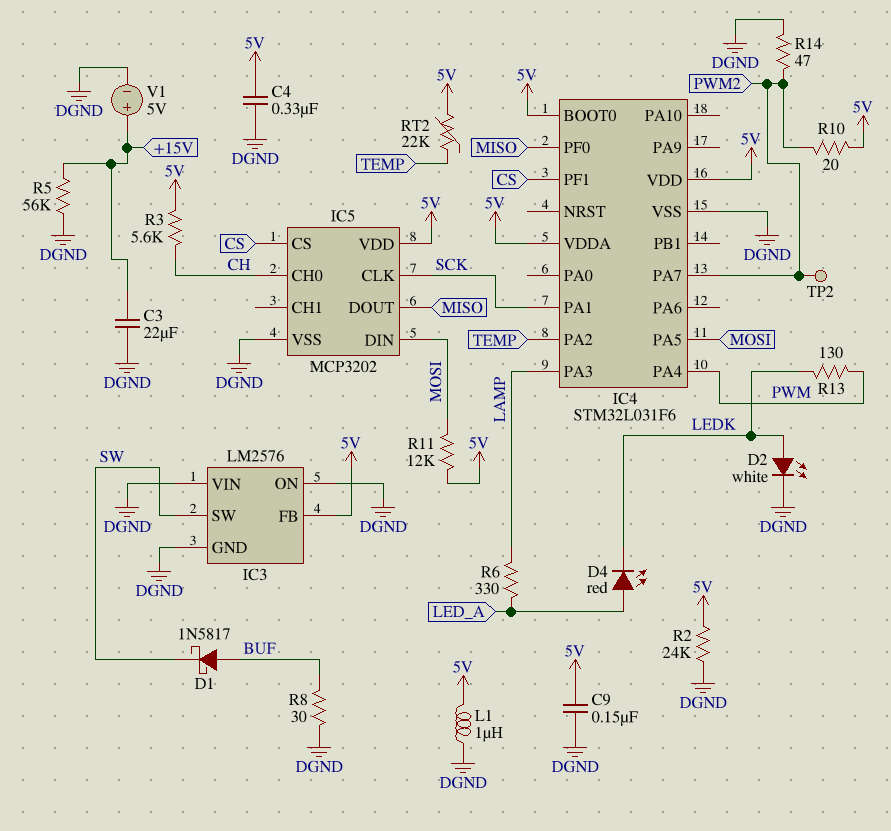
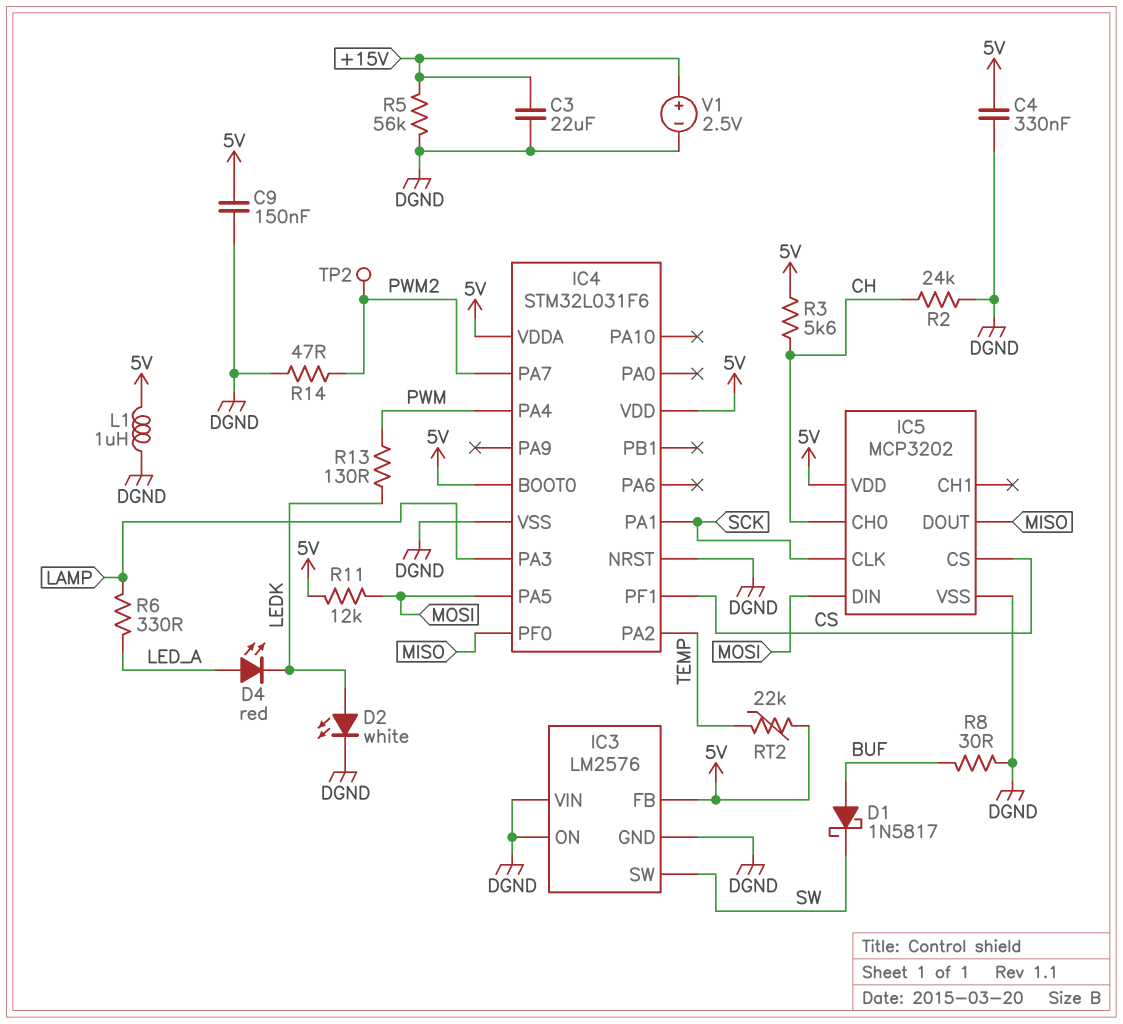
IC4 pin NRST: none -> DGND
R2: 24k (5V, DGND) -> 24k (CH, DGND)
R10: 20 (5V, PWM2) -> none
V1: 5V (plus +15V, minus DGND) -> 2.5V (plus +15V, minus DGND)

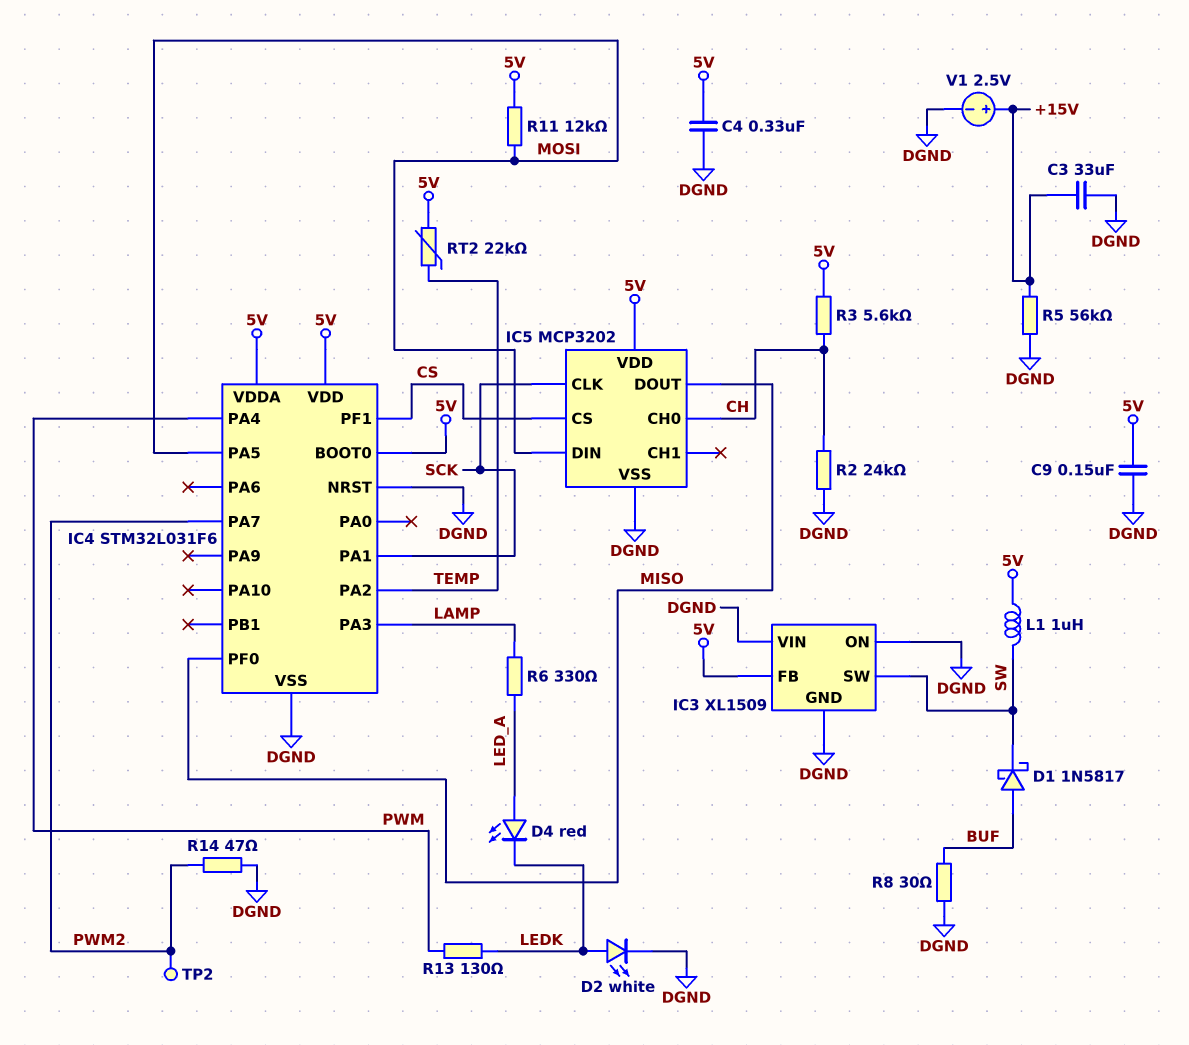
C3: 22uF (+15V, DGND) -> 33uF (+15V, DGND)
IC3: LM2576 -> XL1509
L1: 1uH (5V, DGND) -> 1uH (5V, SW)

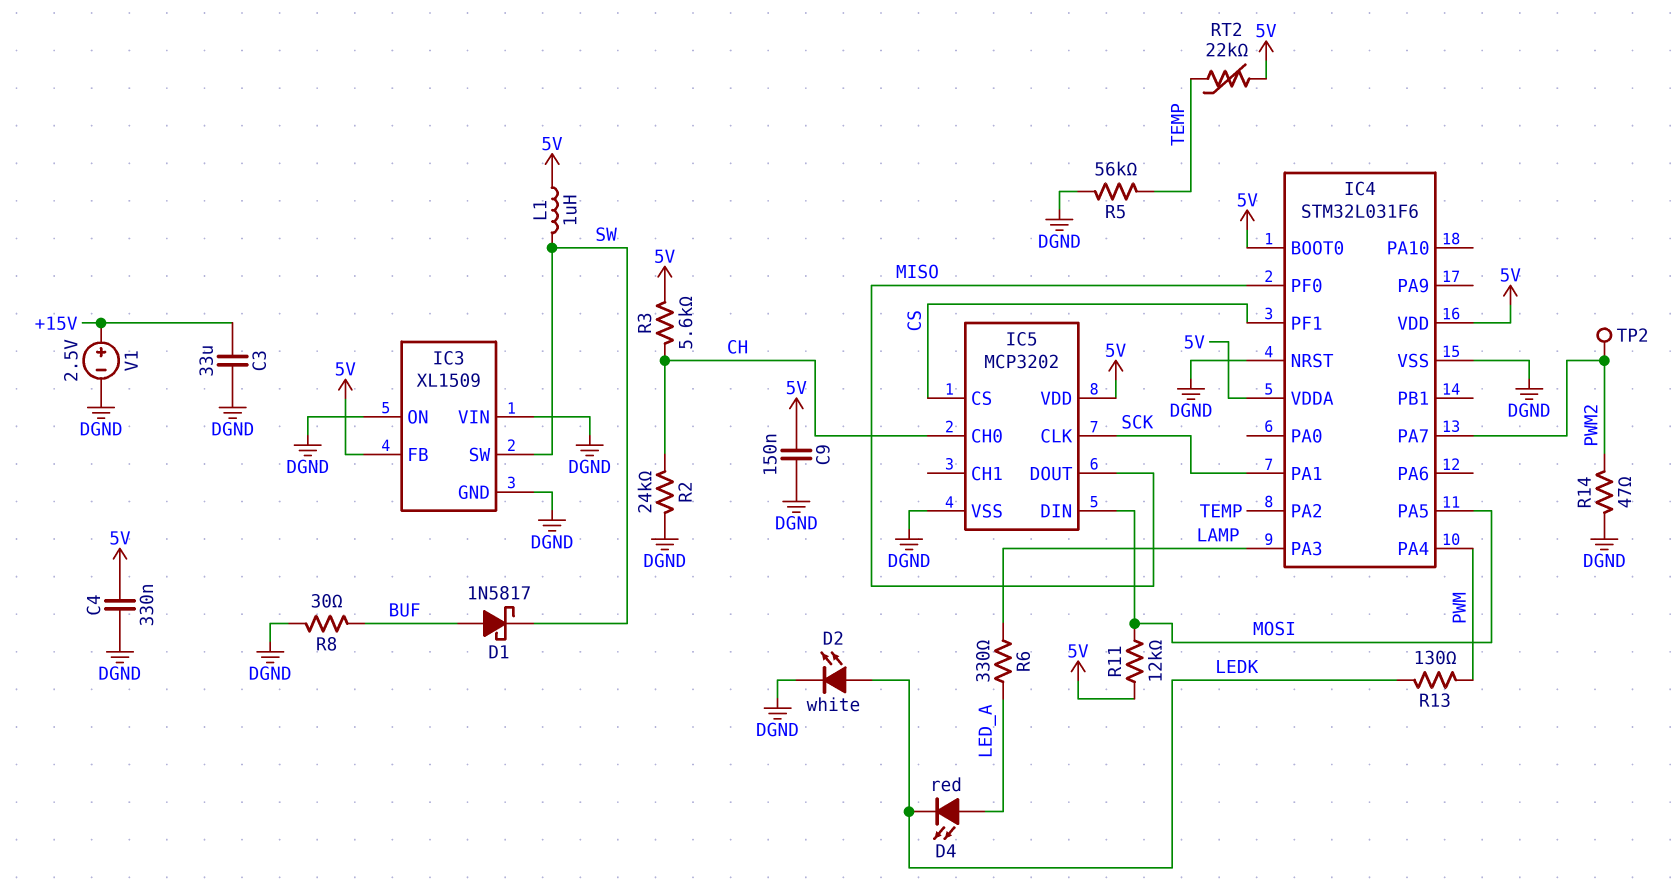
R5: 56k (+15V, DGND) -> 56k (DGND, TEMP)

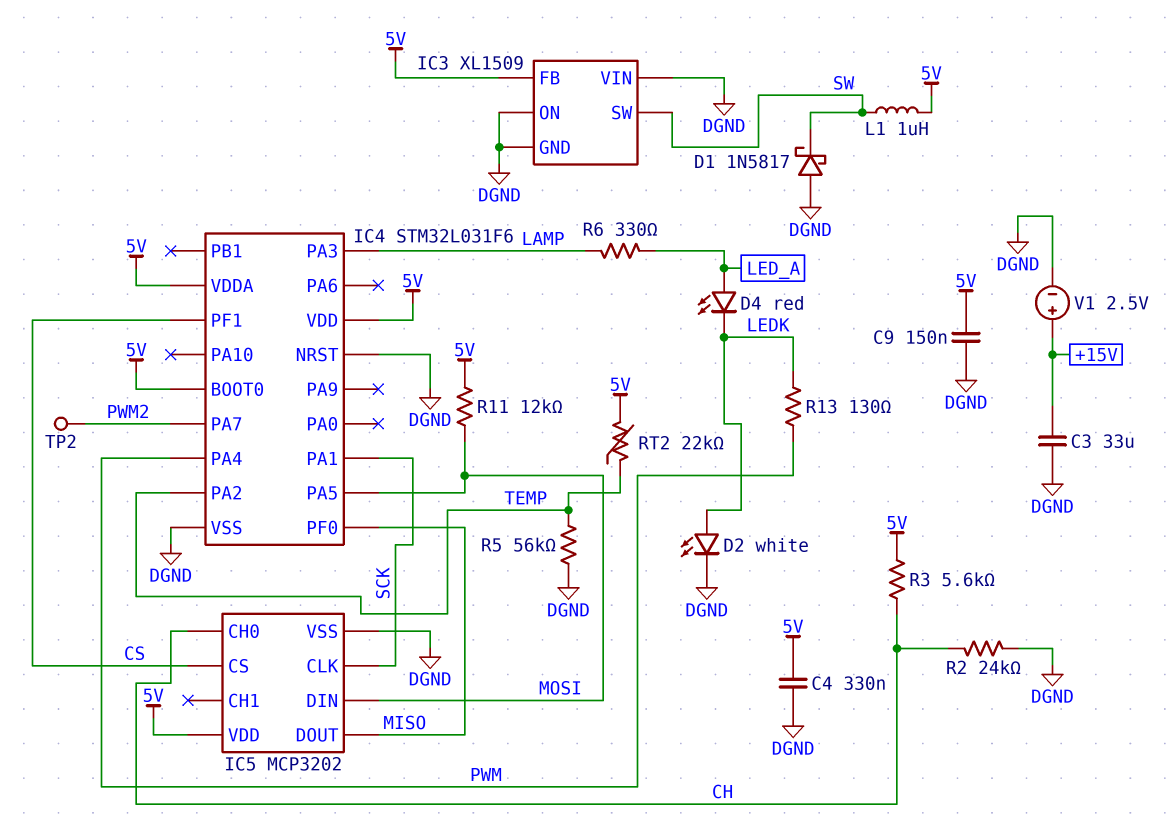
D1: schottky 1N5817 (A BUF, K SW) -> schottky 1N5817 (A DGND, K SW)
R8: 30 (BUF, DGND) -> none
R14: 47 (DGND, PWM2) -> none

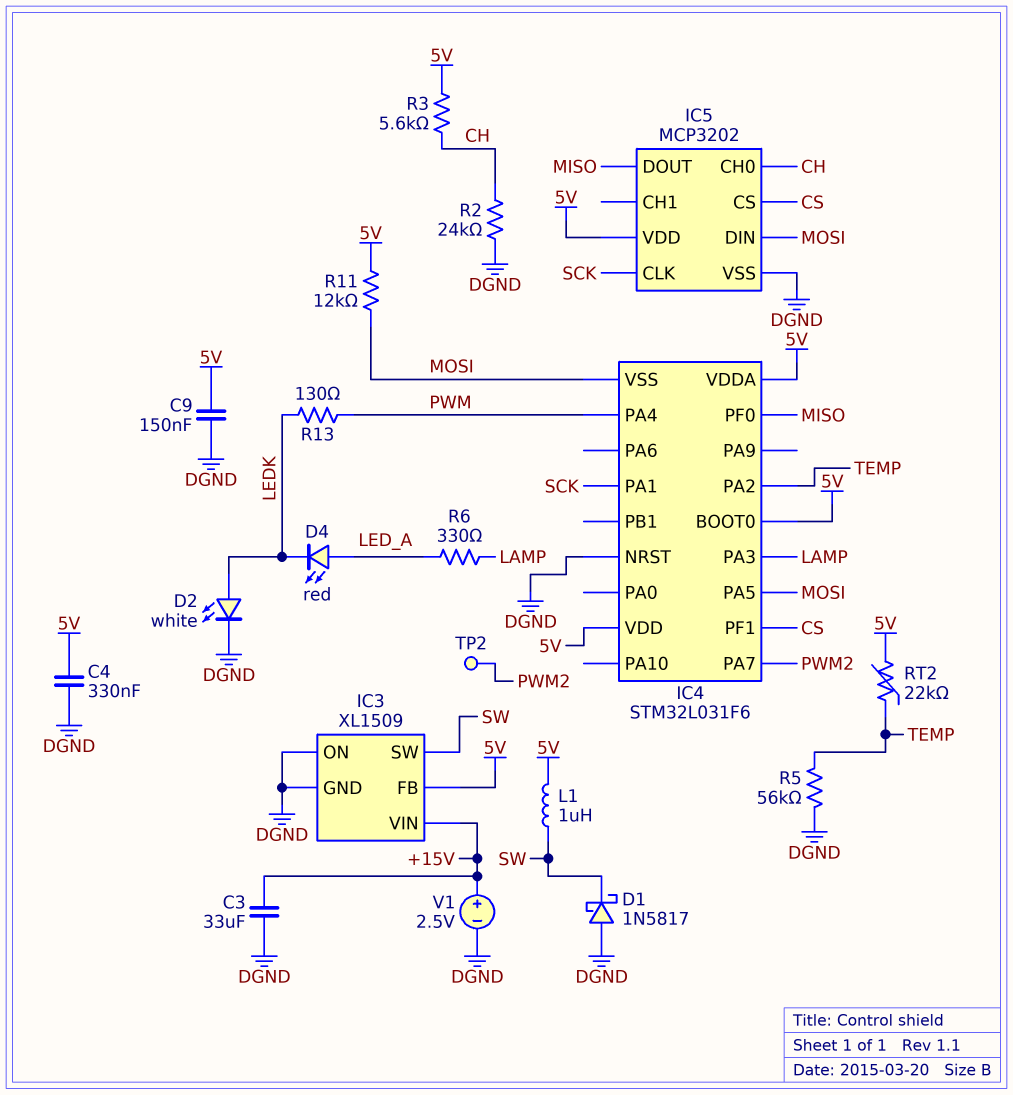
IC3 pin VIN: DGND -> +15V
IC4 pin VSS: DGND -> MOSI

